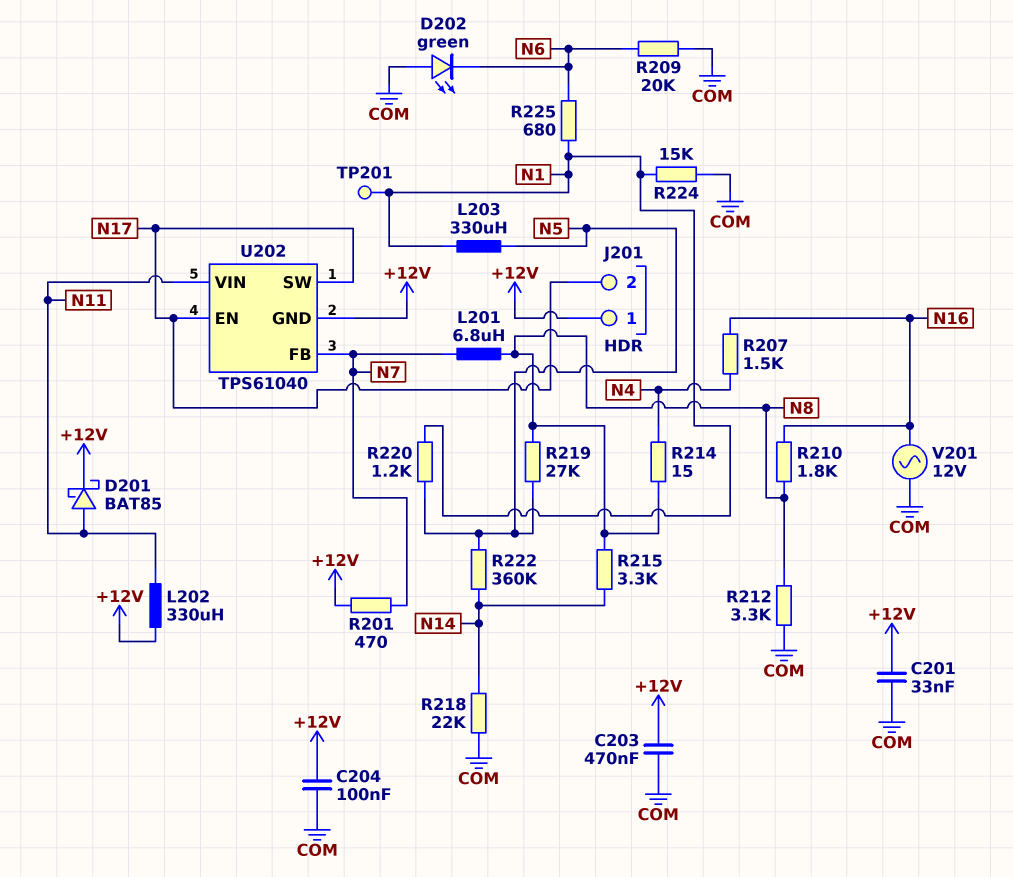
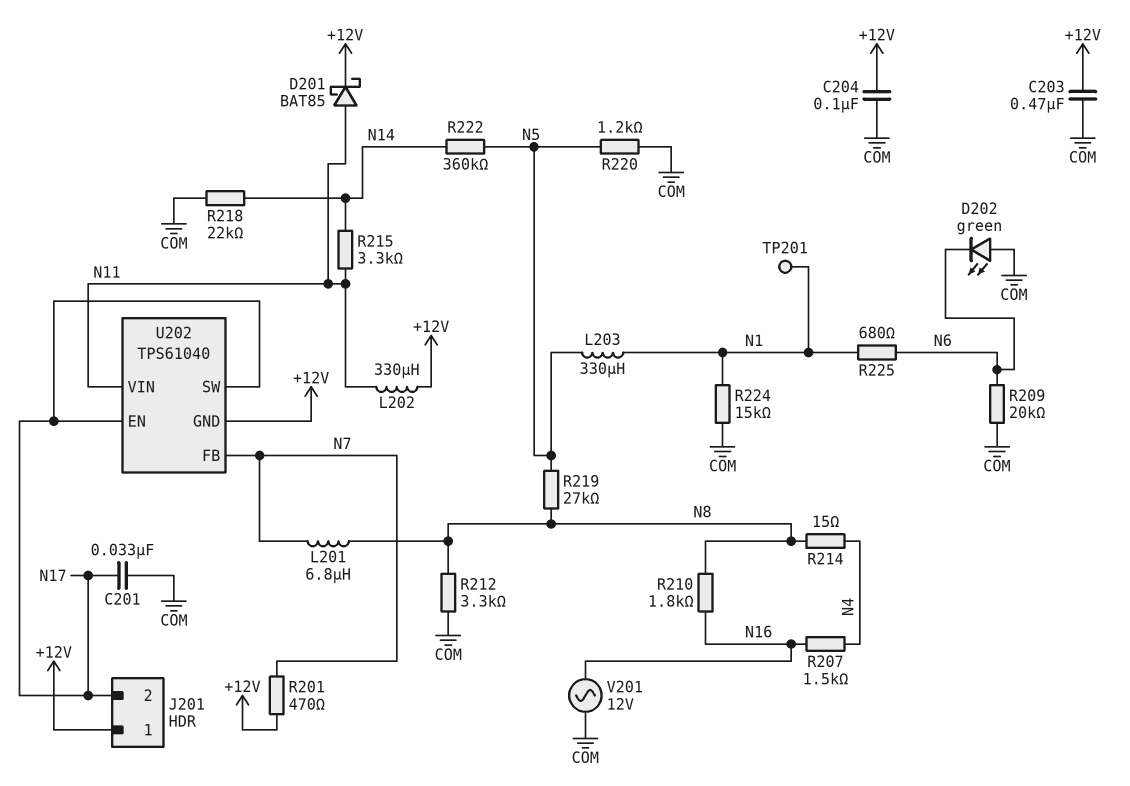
C201: 33nF (+12V, COM) -> 33nF (COM, N17)
R215: 3.3k (N8, N14) -> 3.3k (N11, N14)
R220: 1.2k (N1, N5) -> 1.2k (COM, N5)

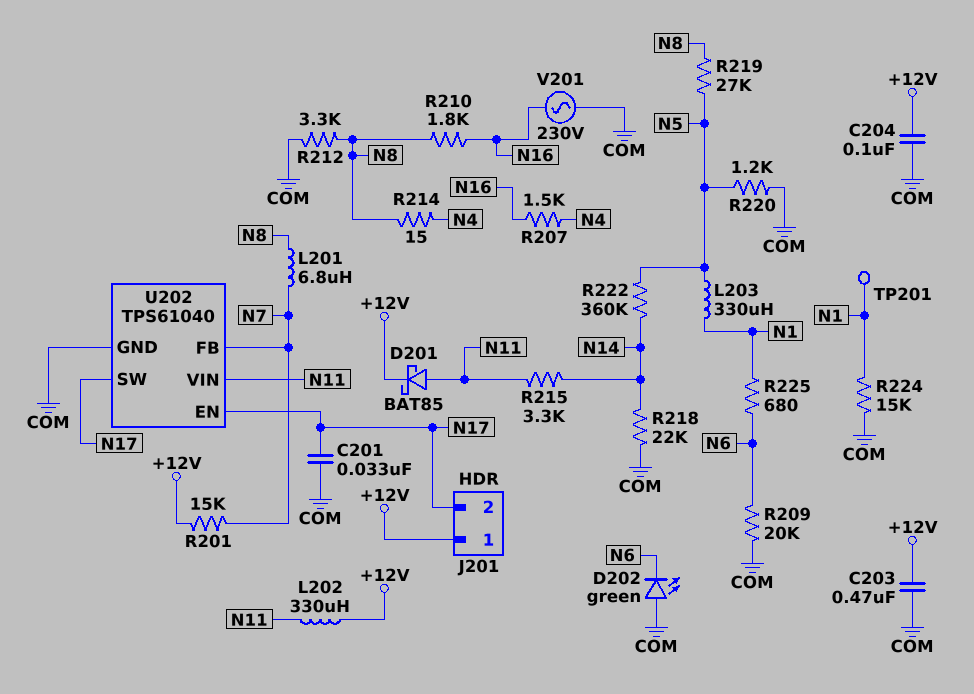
R201: 470 (+12V, N7) -> 15k (+12V, N7)
U202 pin GND: +12V -> COM
V201: AC 12V (COM, N16) -> AC 230V (COM, N16)

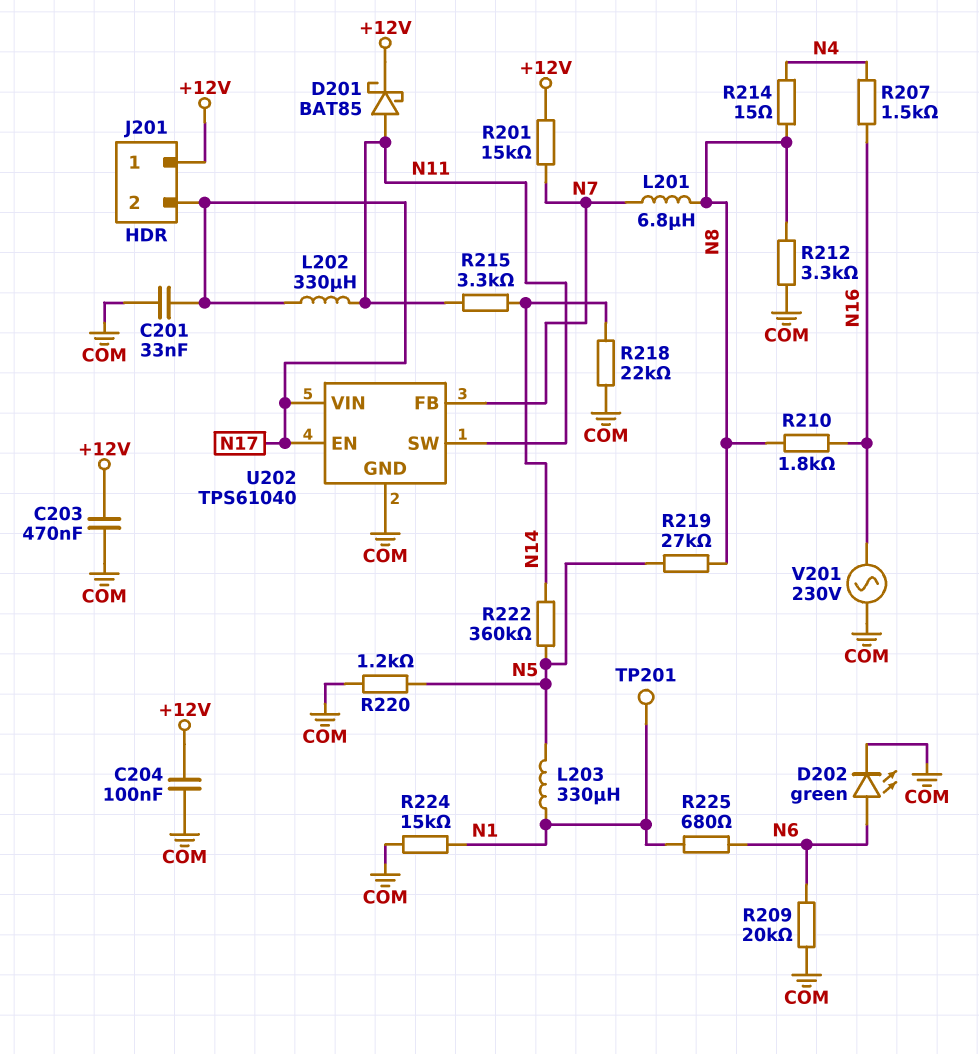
D202: LED green (A COM, K N6) -> LED green (A N6, K COM)
L202: 330uH (+12V, N11) -> 330uH (N11, N17)
U202 pin SW: N17 -> N11
U202 pin VIN: N11 -> N17

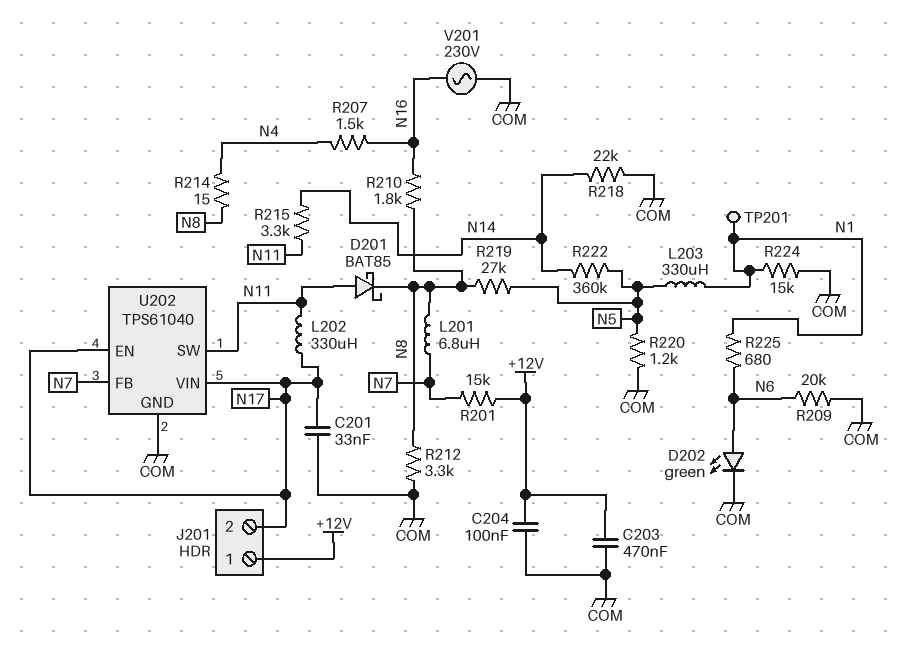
D201: schottky BAT85 (A N11, K +12V) -> schottky BAT85 (A N11, K N8)

